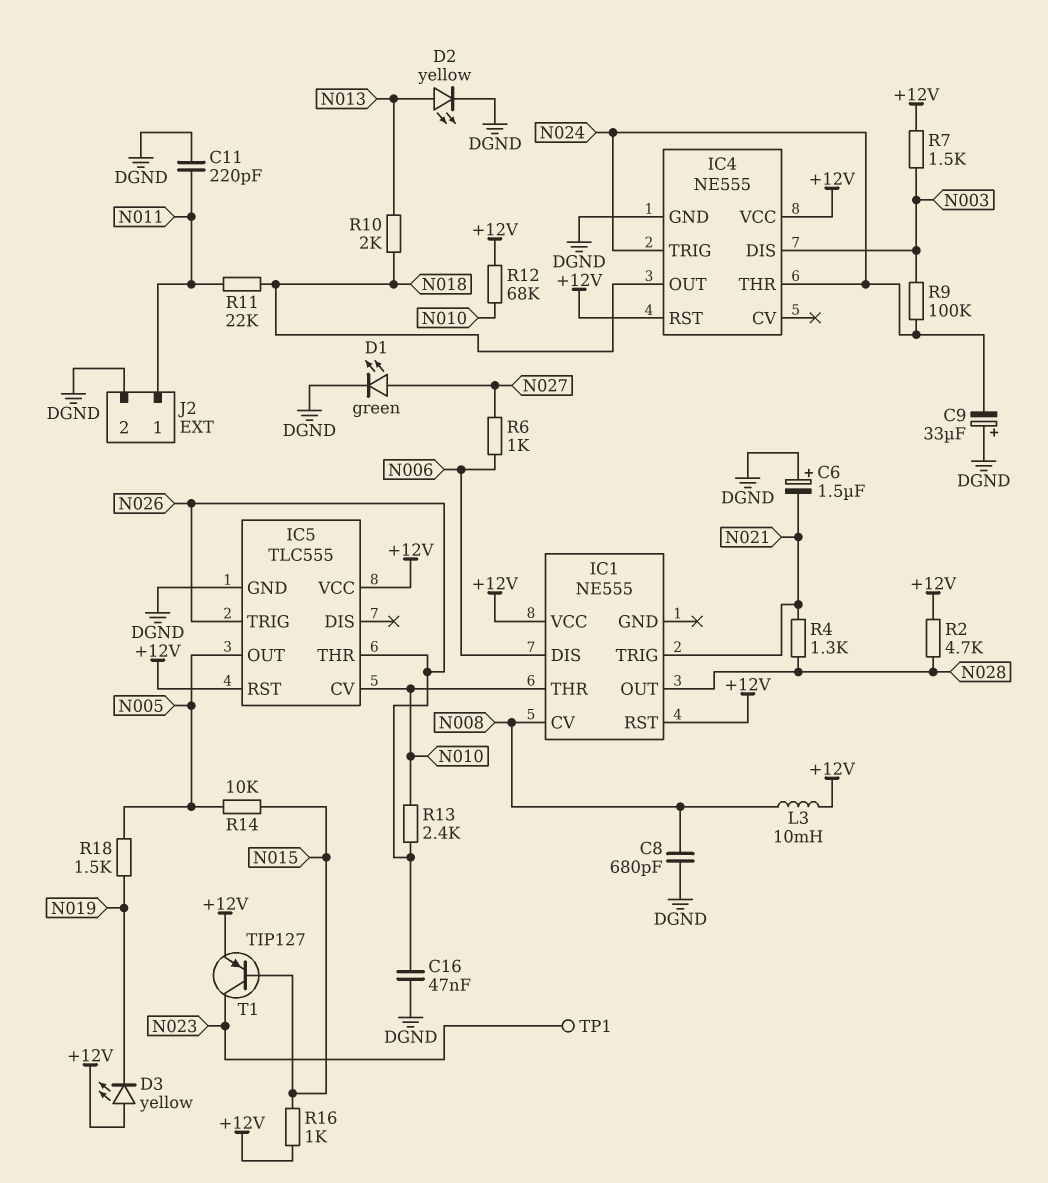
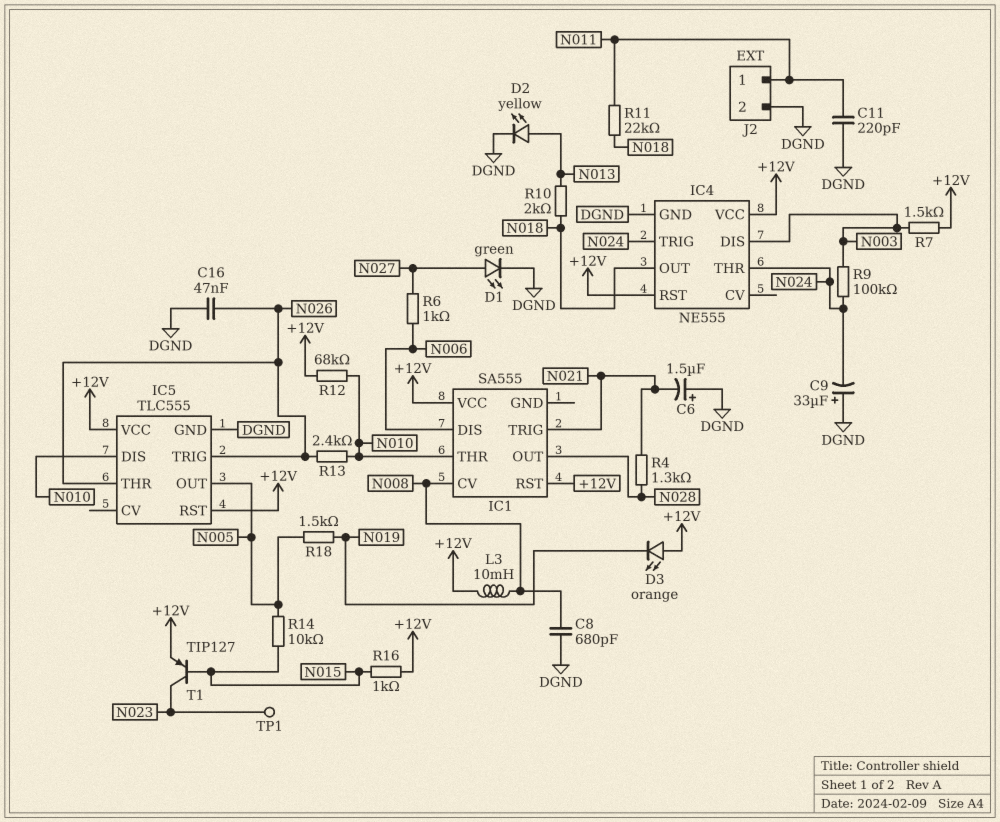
D3: LED yellow (A +12V, K N019) -> LED orange (A +12V, K N019)
IC1: NE555 -> SA555
IC5 pin CV: N010 -> none
IC5 pin DIS: none -> N010
R2: 4.7k (+12V, N028) -> none

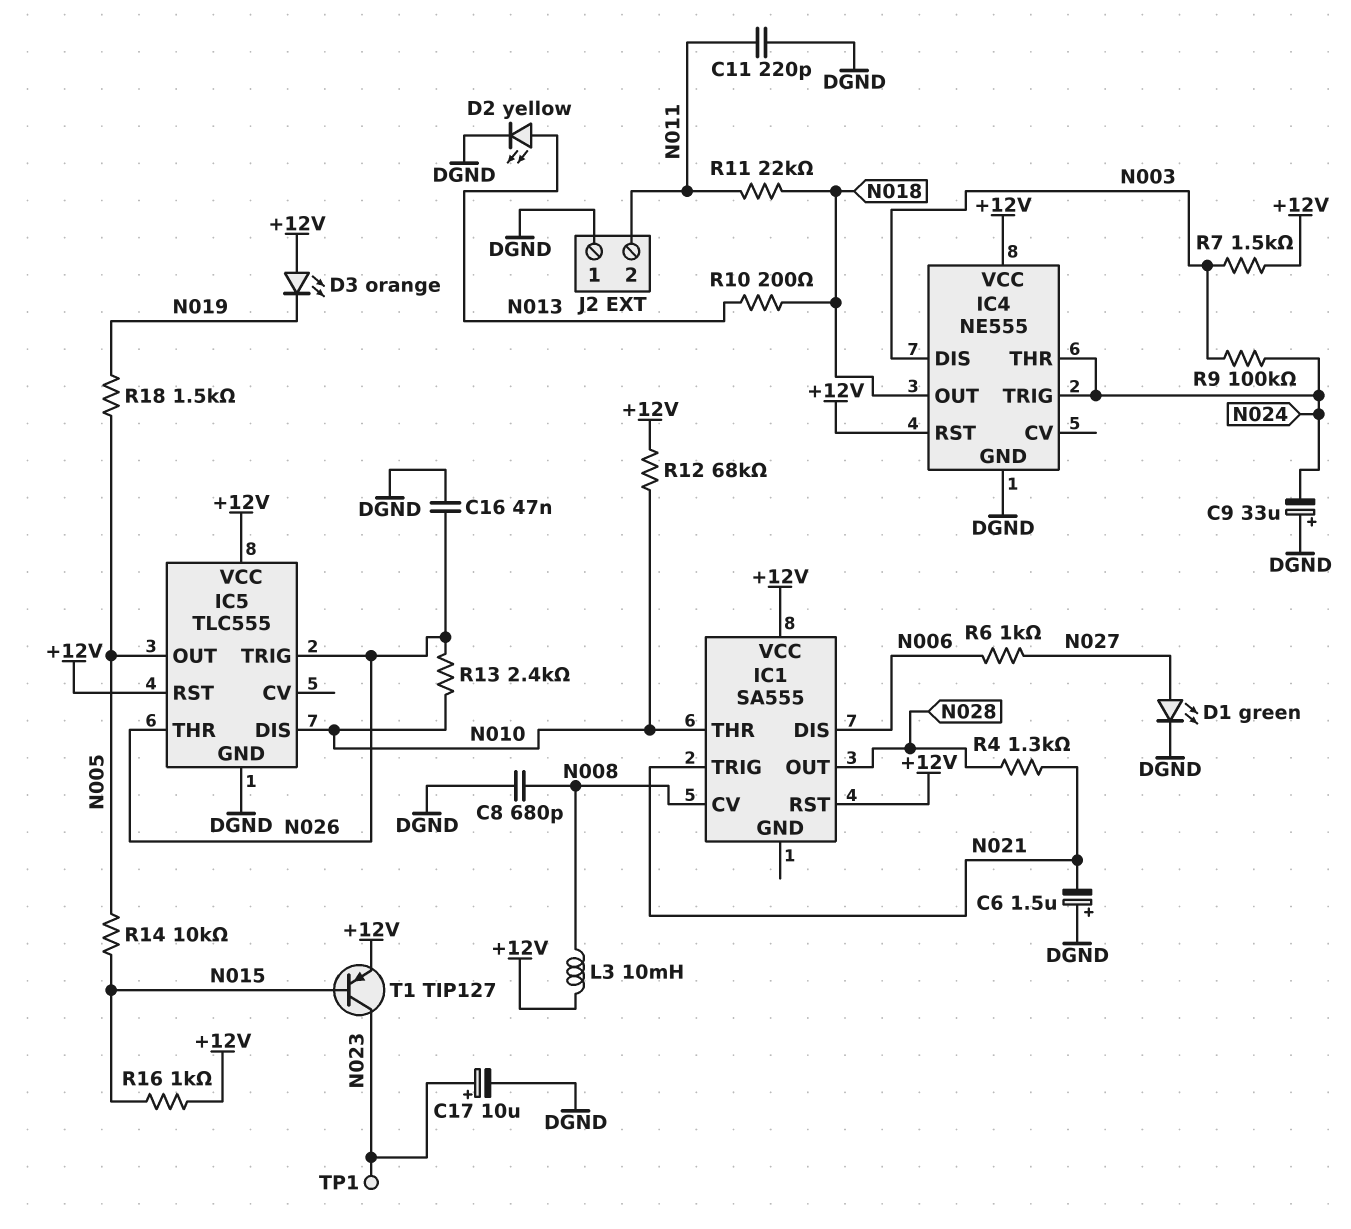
C17: none -> 10uF (plus N023, minus DGND)
J2 pin 1: N011 -> DGND
J2 pin 2: DGND -> N011
R10: 2k (N013, N018) -> 200 (N013, N018)

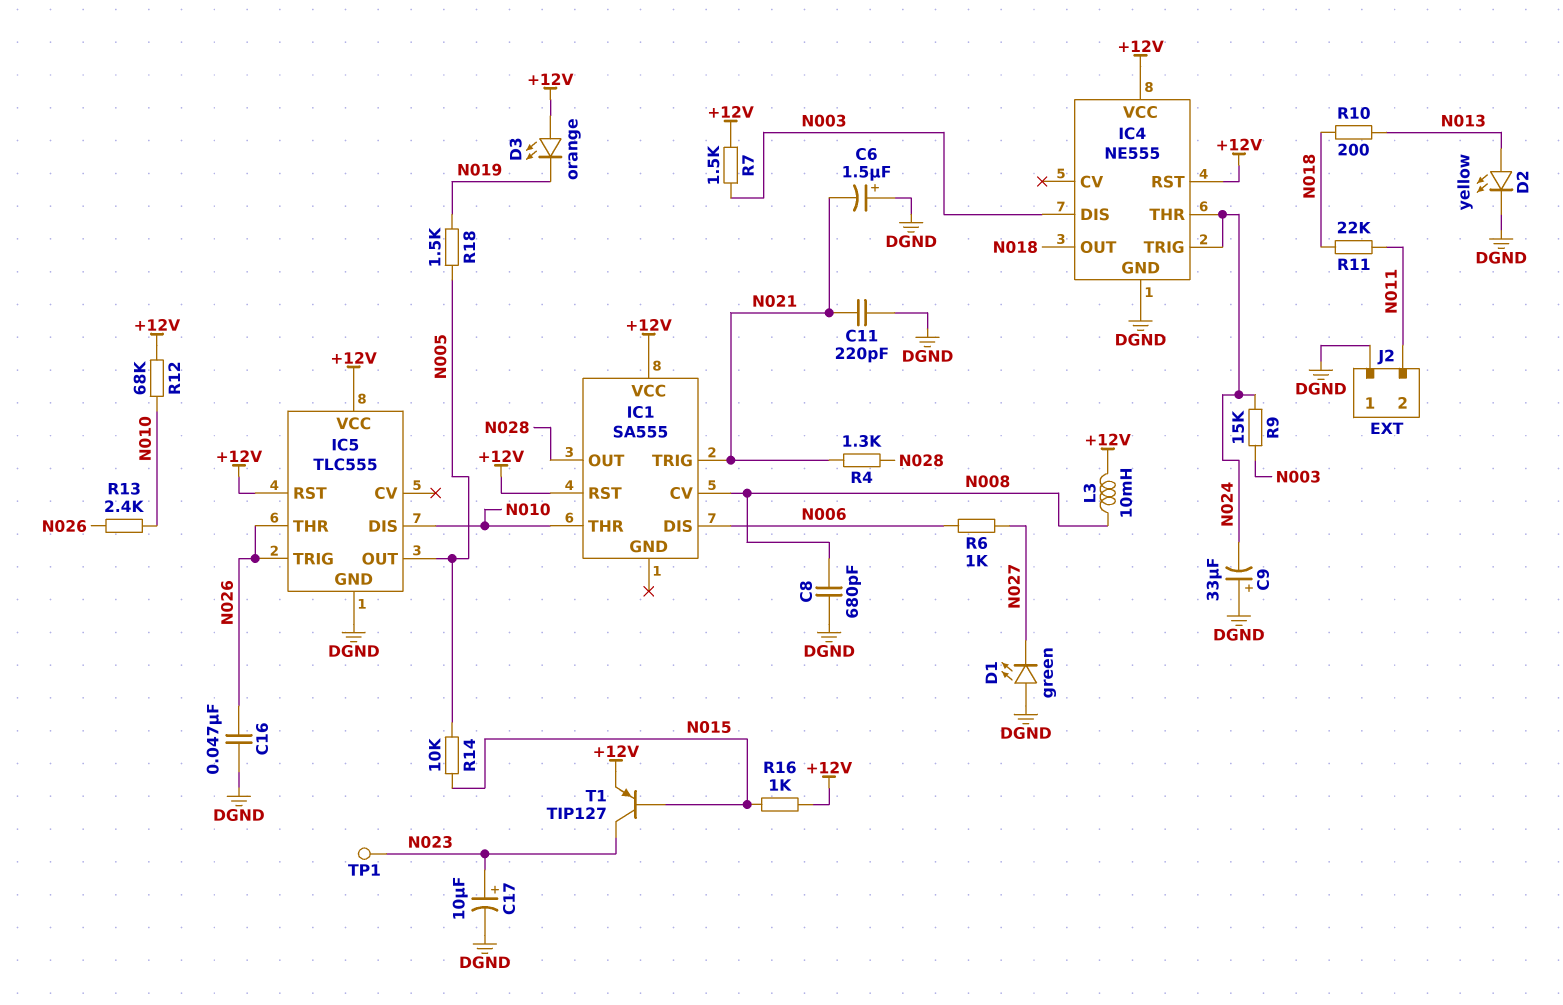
C11: 220pF (DGND, N011) -> 220pF (DGND, N021)
D1: LED green (A N027, K DGND) -> LED green (A DGND, K N027)
R9: 100k (N003, N024) -> 15k (N003, N024)

